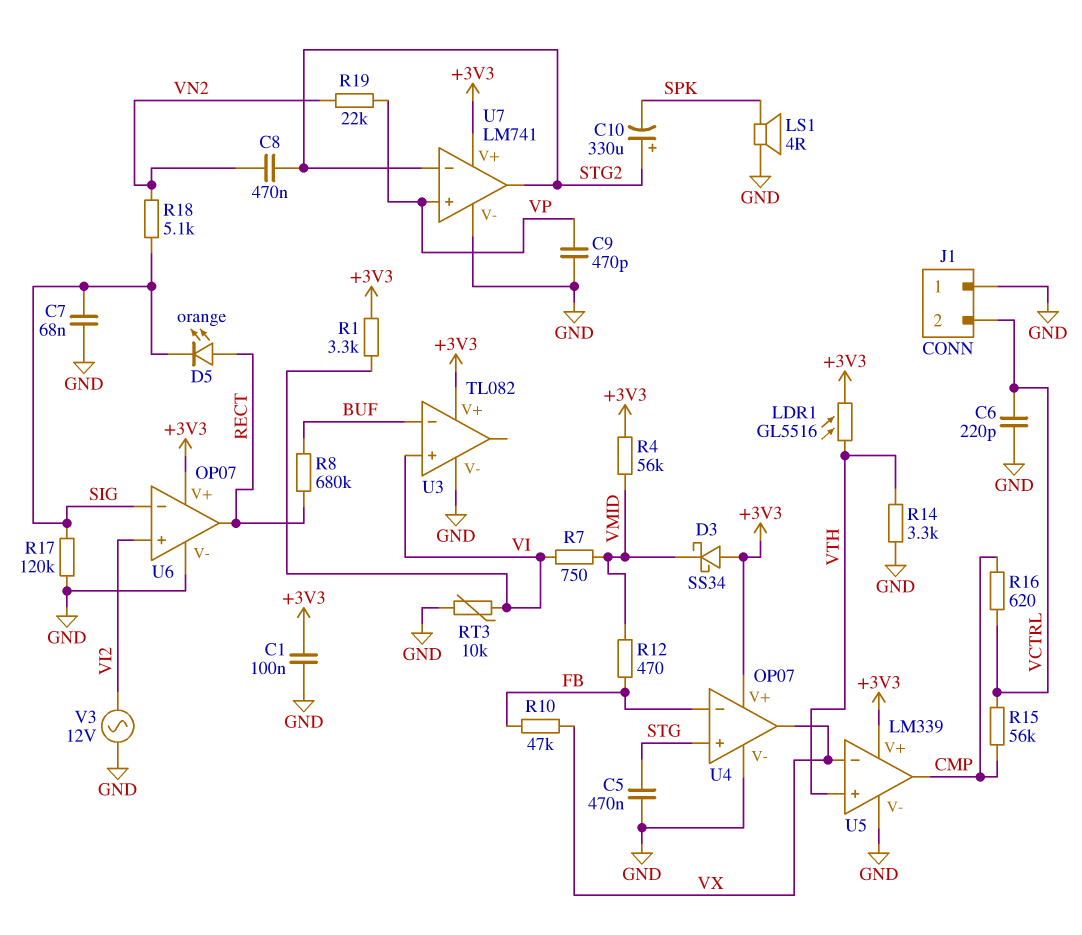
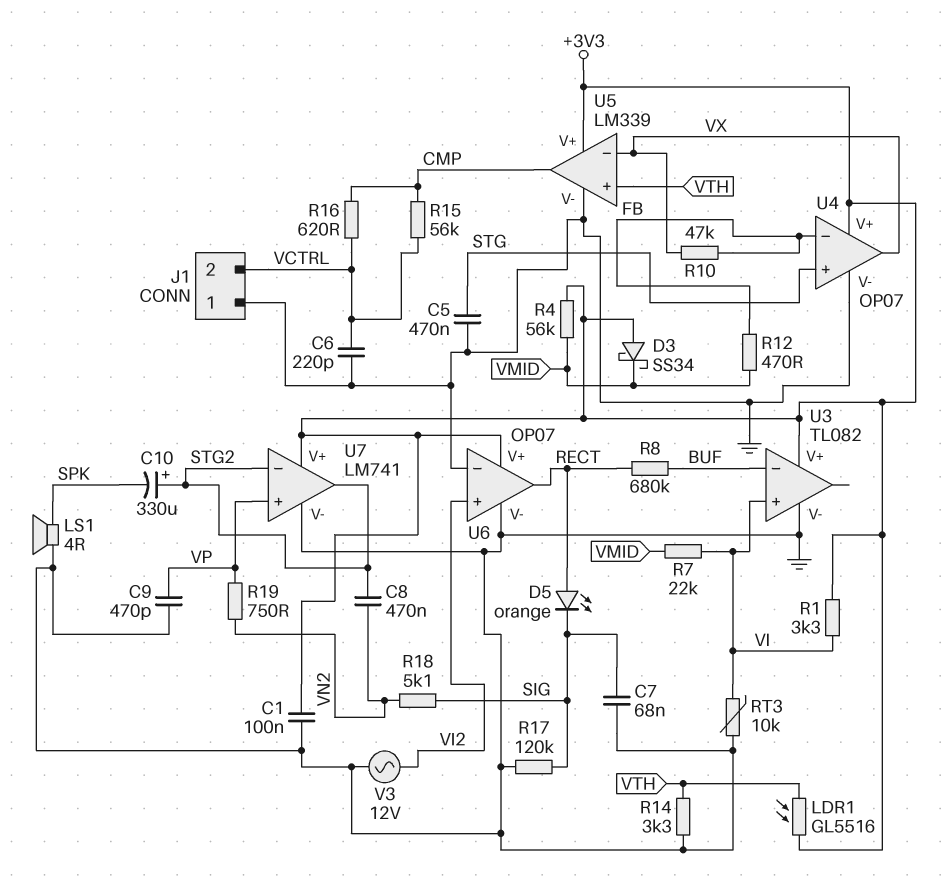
R7: 750 (VI, VMID) -> 22k (VI, VMID)
R19: 22k (VN2, VP) -> 750 (VN2, VP)
U6 pin in-: SIG -> GND

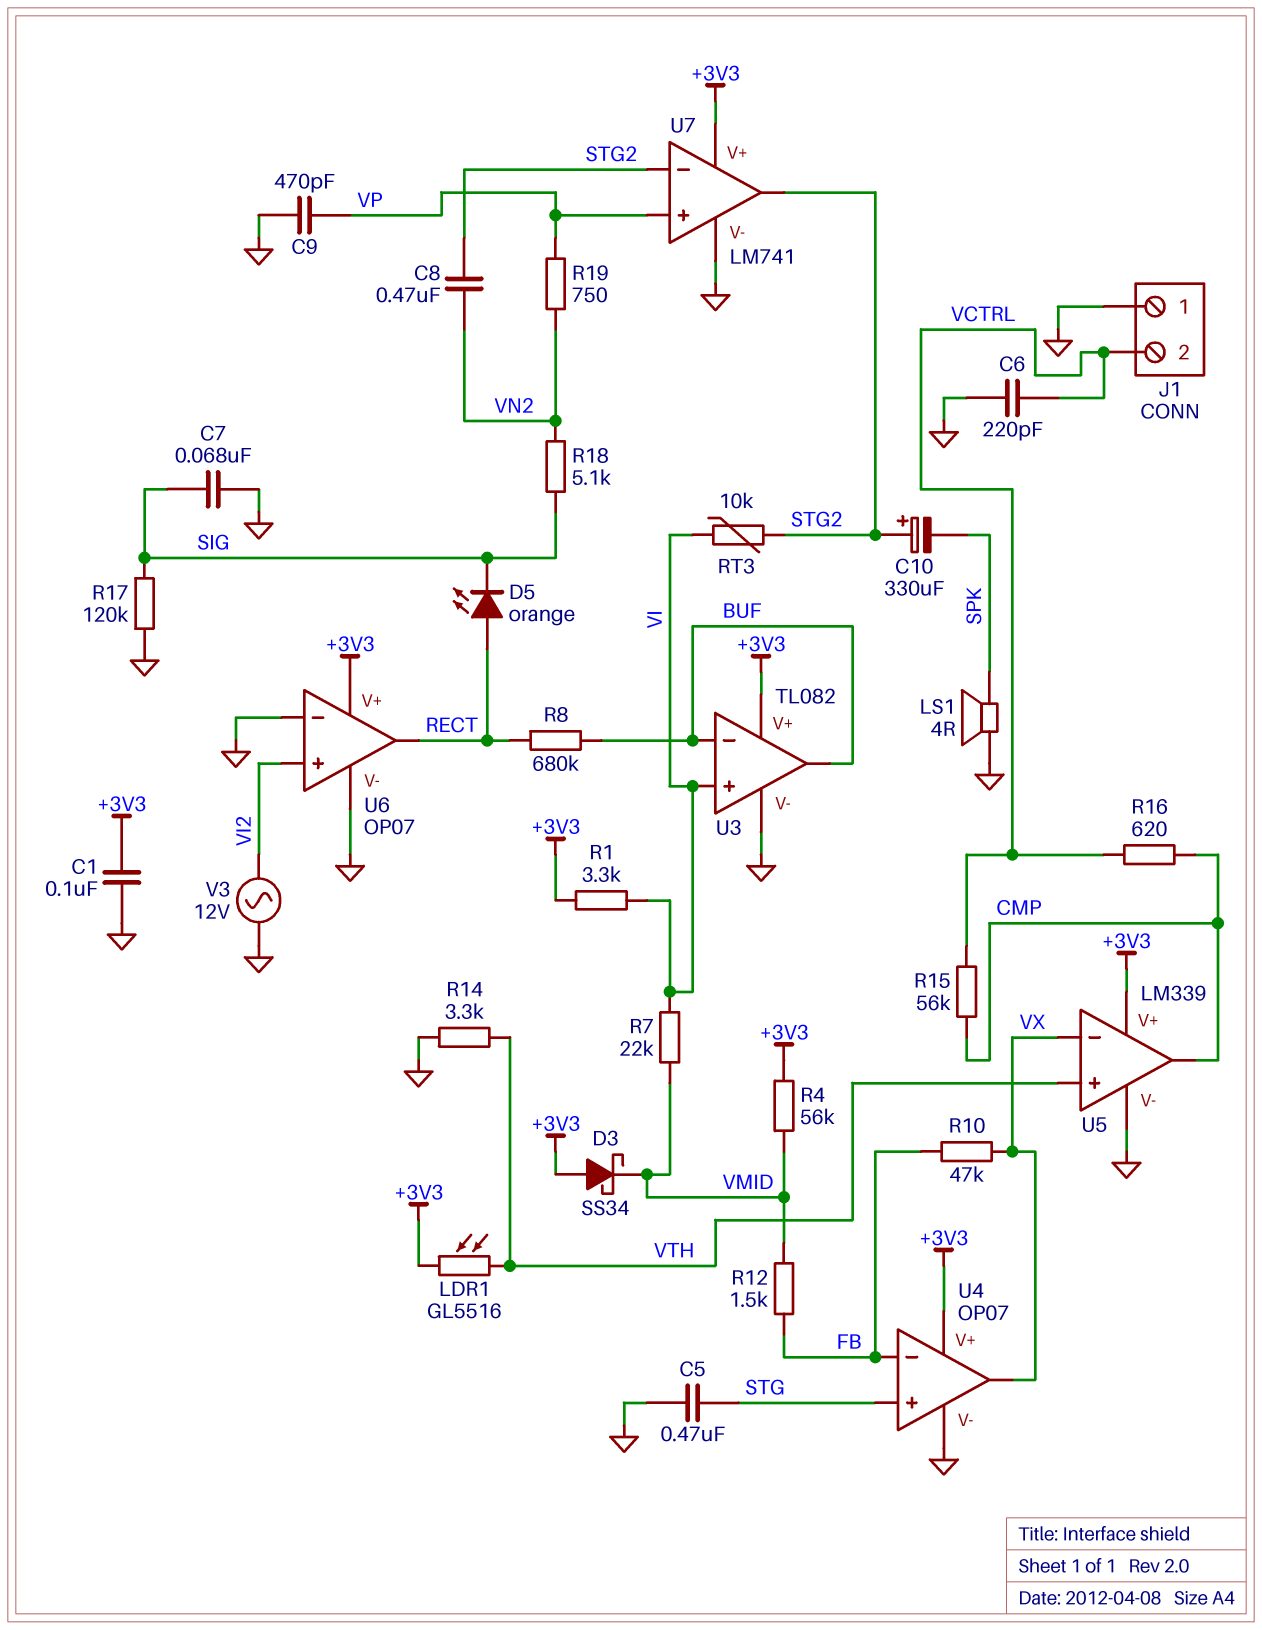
R12: 470 (FB, VMID) -> 1.5k (FB, VMID)
RT3: 10k (GND, VI) -> 10k (STG2, VI)
U3 pin out: none -> BUF

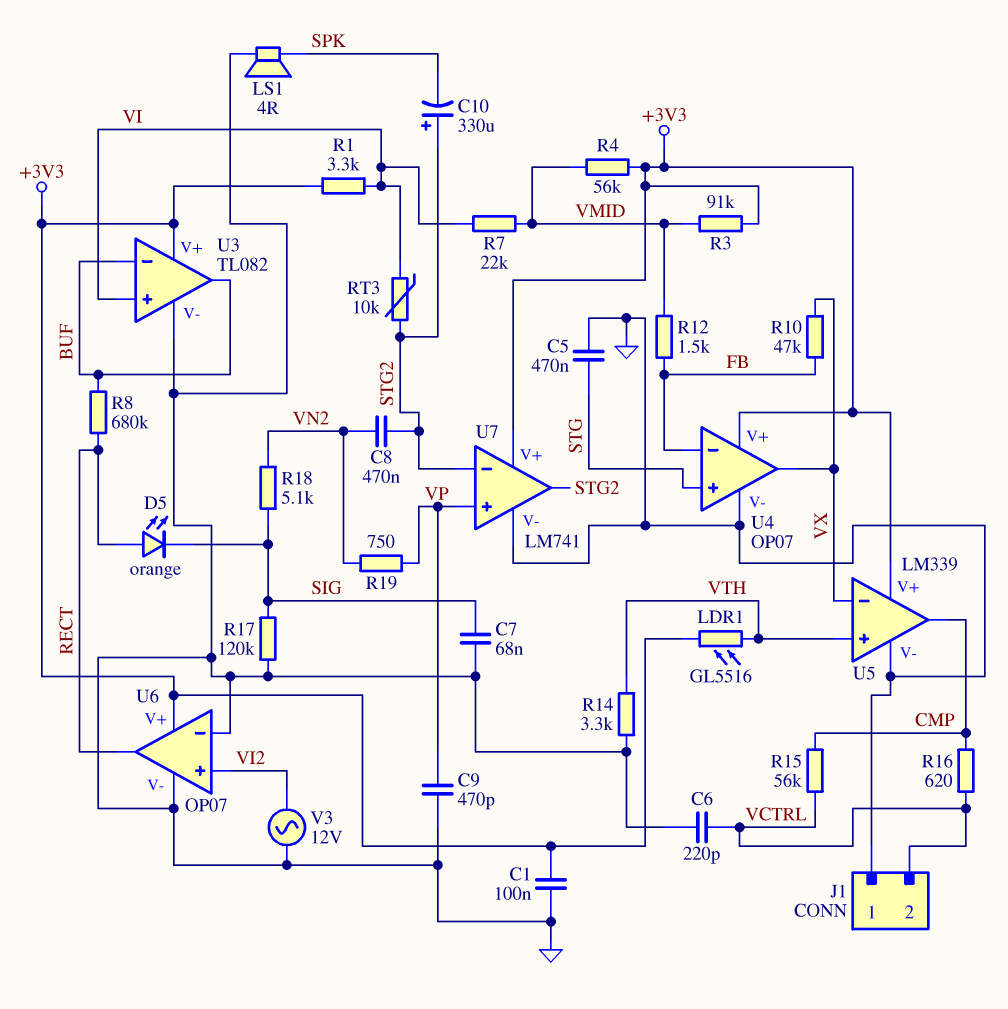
D3: schottky SS34 (A +3V3, K VMID) -> none
R3: none -> 91k (+3V3, VMID)

